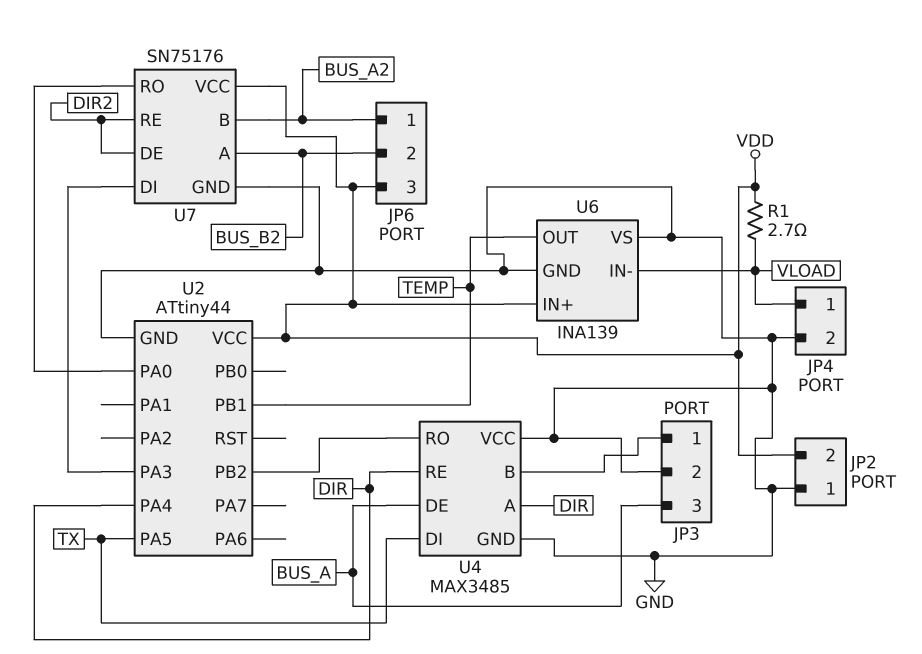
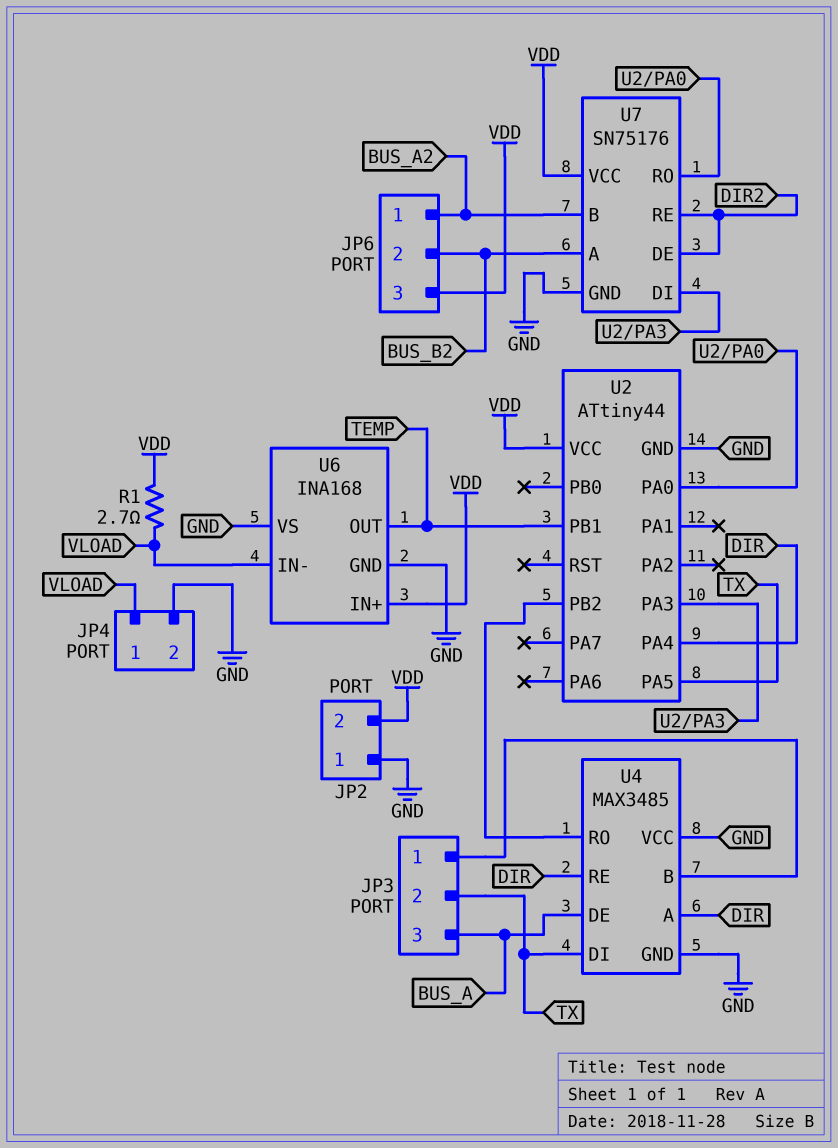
JP3 pin 2: GND -> TX
U6: INA139 -> INA168

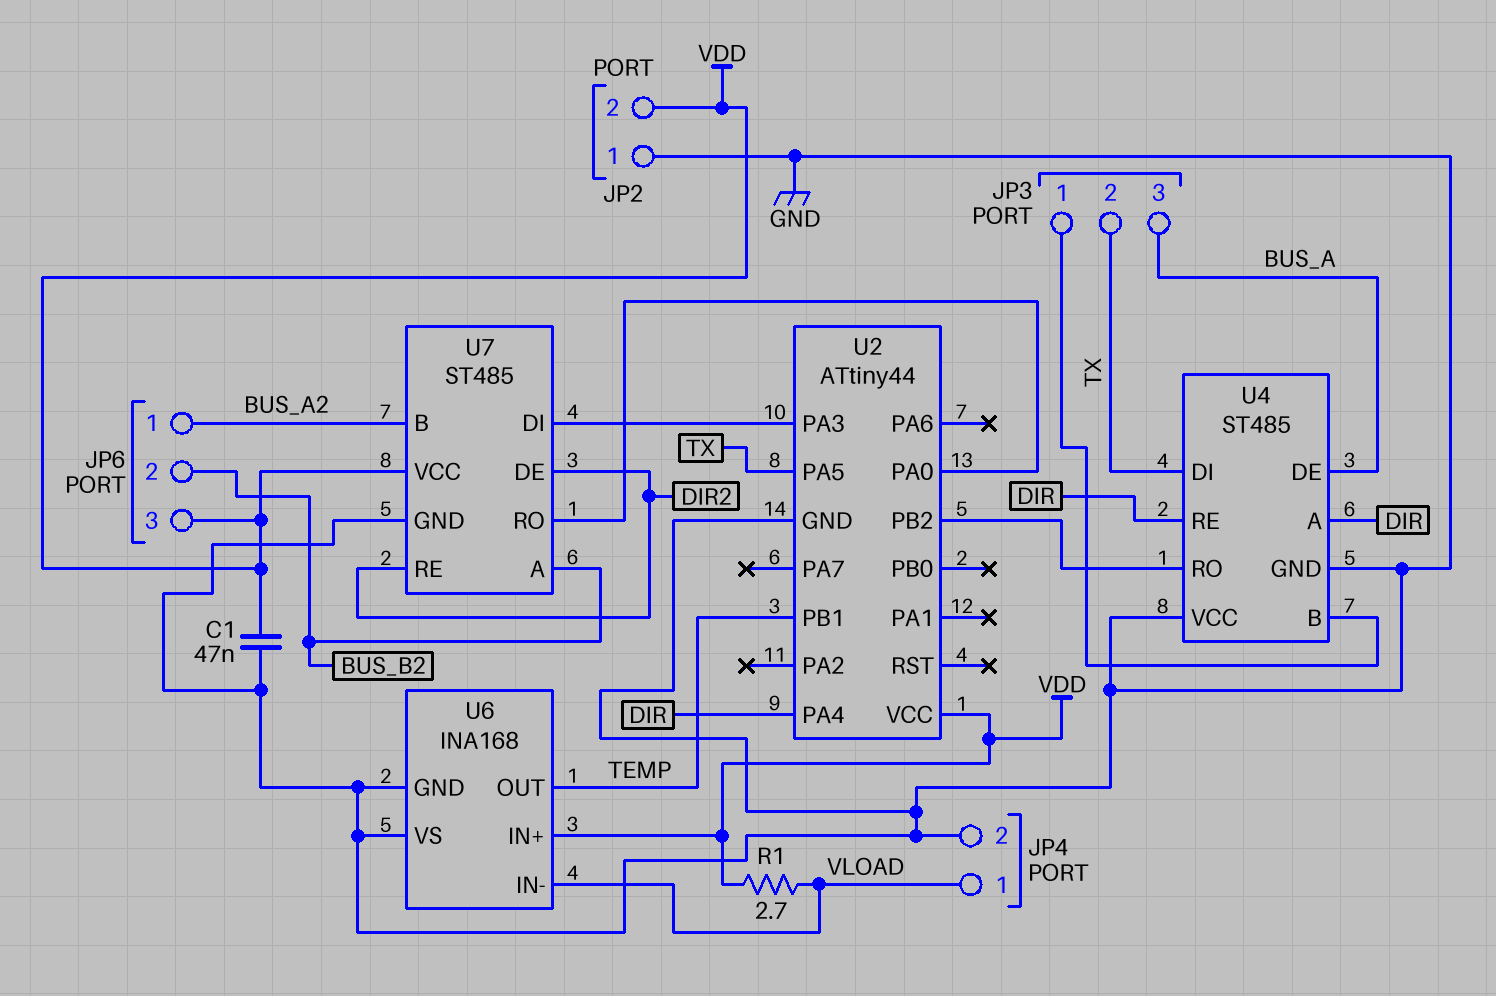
C1: none -> 47nF (GND, VDD)
U4: MAX3485 -> ST485
U7: SN75176 -> ST485

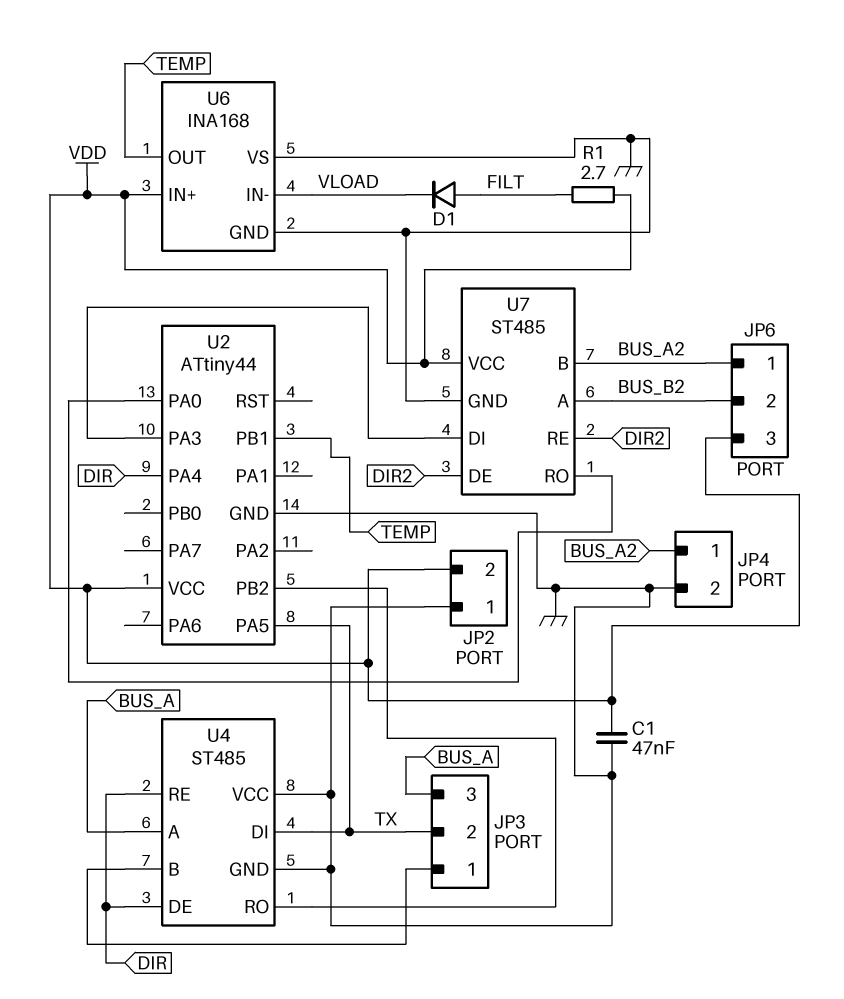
D1: none -> diode (A FILT, K VLOAD)
JP4 pin 1: VLOAD -> BUS_A2
R1: 2.7 (VDD, VLOAD) -> 2.7 (FILT, VDD)
U4 pin A: DIR -> BUS_A
U4 pin DE: BUS_A -> DIR

